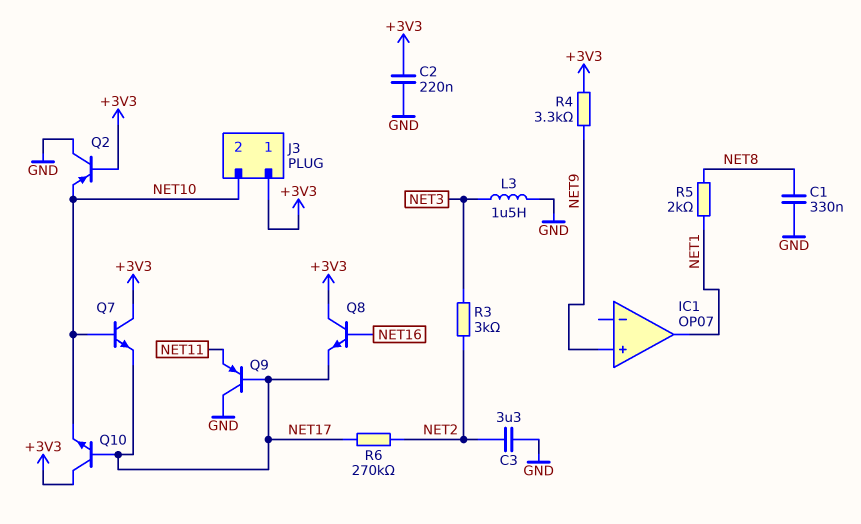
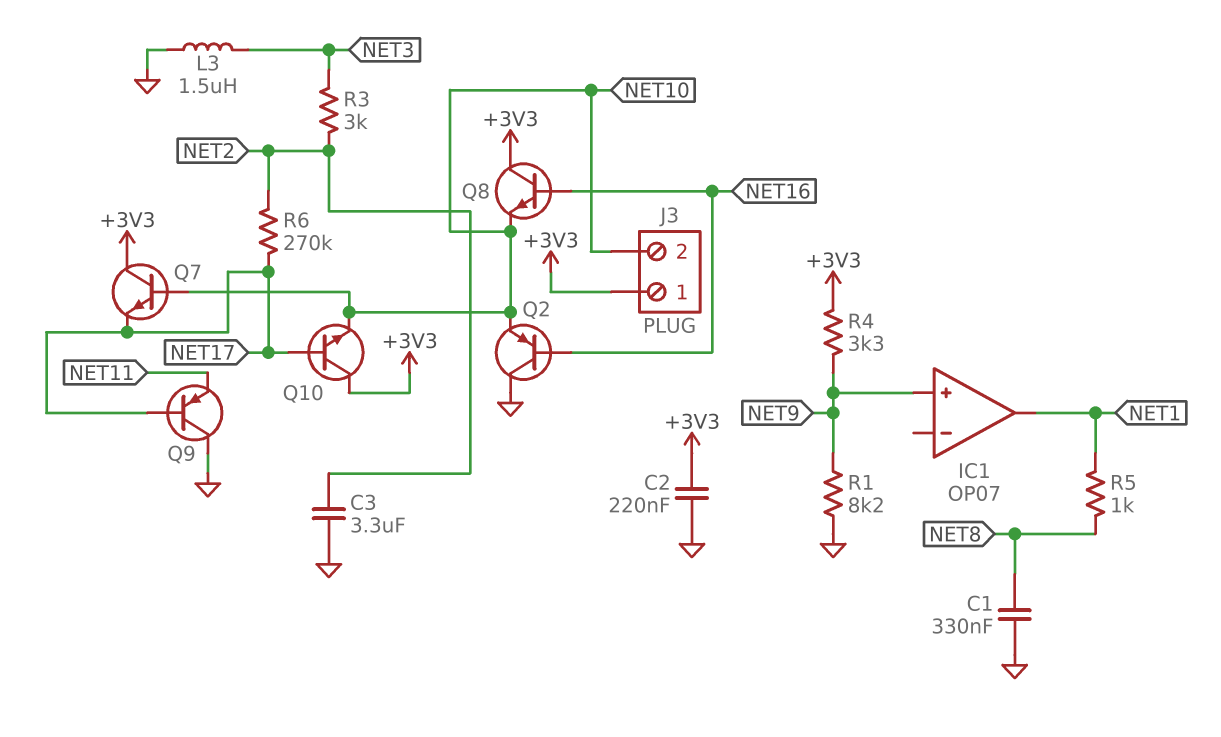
Q2: PNP (B +3V3, C GND, E NET10) -> PNP (B NET16, C GND, E NET10)
Q8: NPN (B NET16, C +3V3, E NET17) -> NPN (B NET16, C +3V3, E NET10)
R1: none -> 8.2k (GND, NET9)
R5: 2k (NET1, NET8) -> 1k (NET1, NET8)

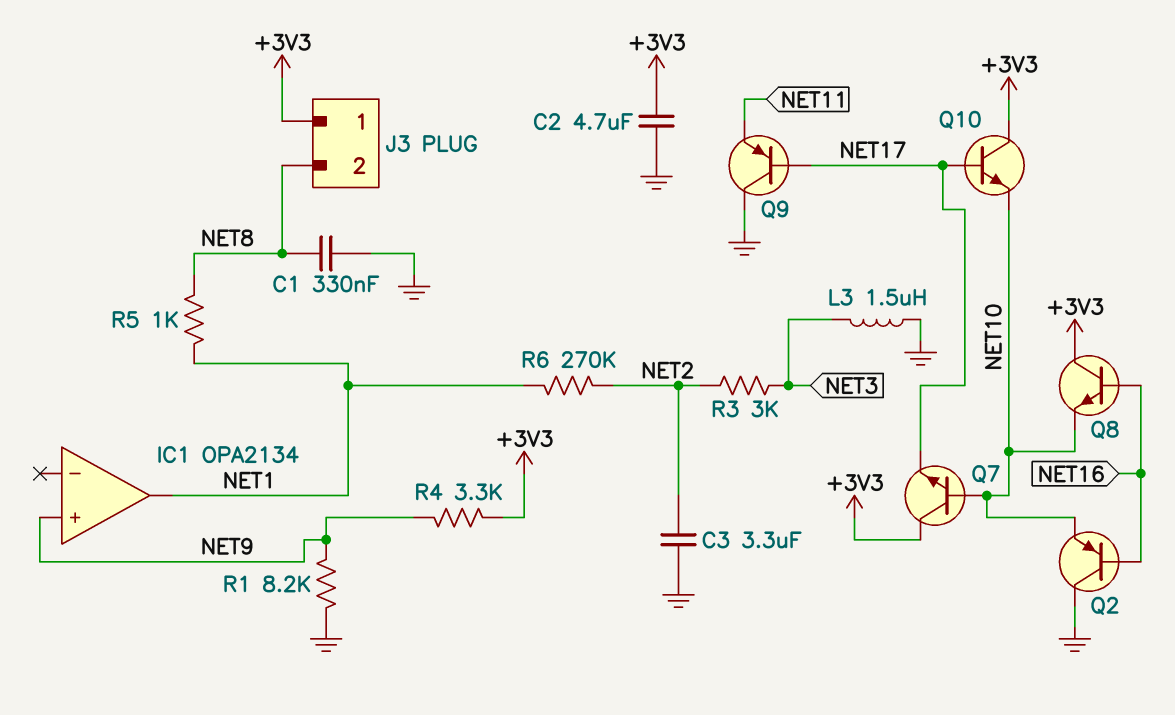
C2: 220nF (+3V3, GND) -> 4.7uF (+3V3, GND)
IC1: OP07 -> OPA2134
J3 pin 2: NET10 -> NET8
R6: 270k (NET2, NET17) -> 270k (NET1, NET2)

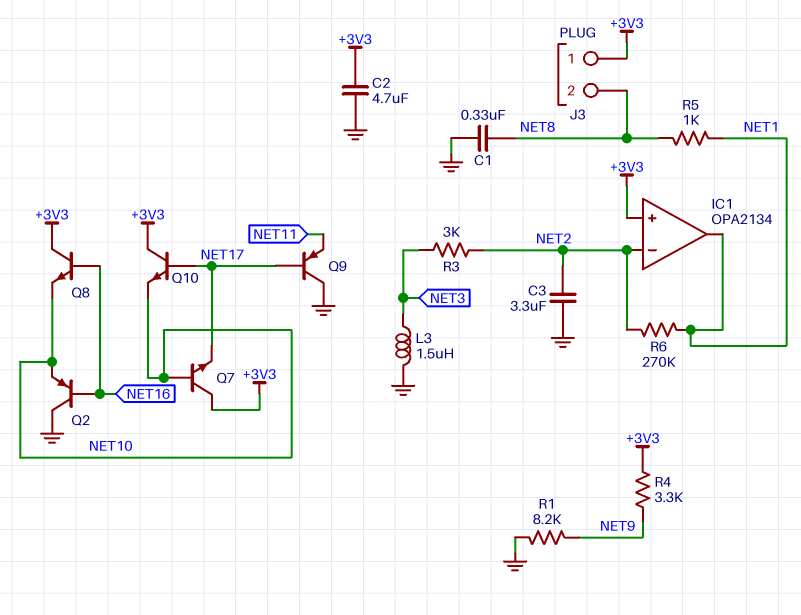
IC1 pin in+: NET9 -> +3V3
IC1 pin in-: none -> NET2

